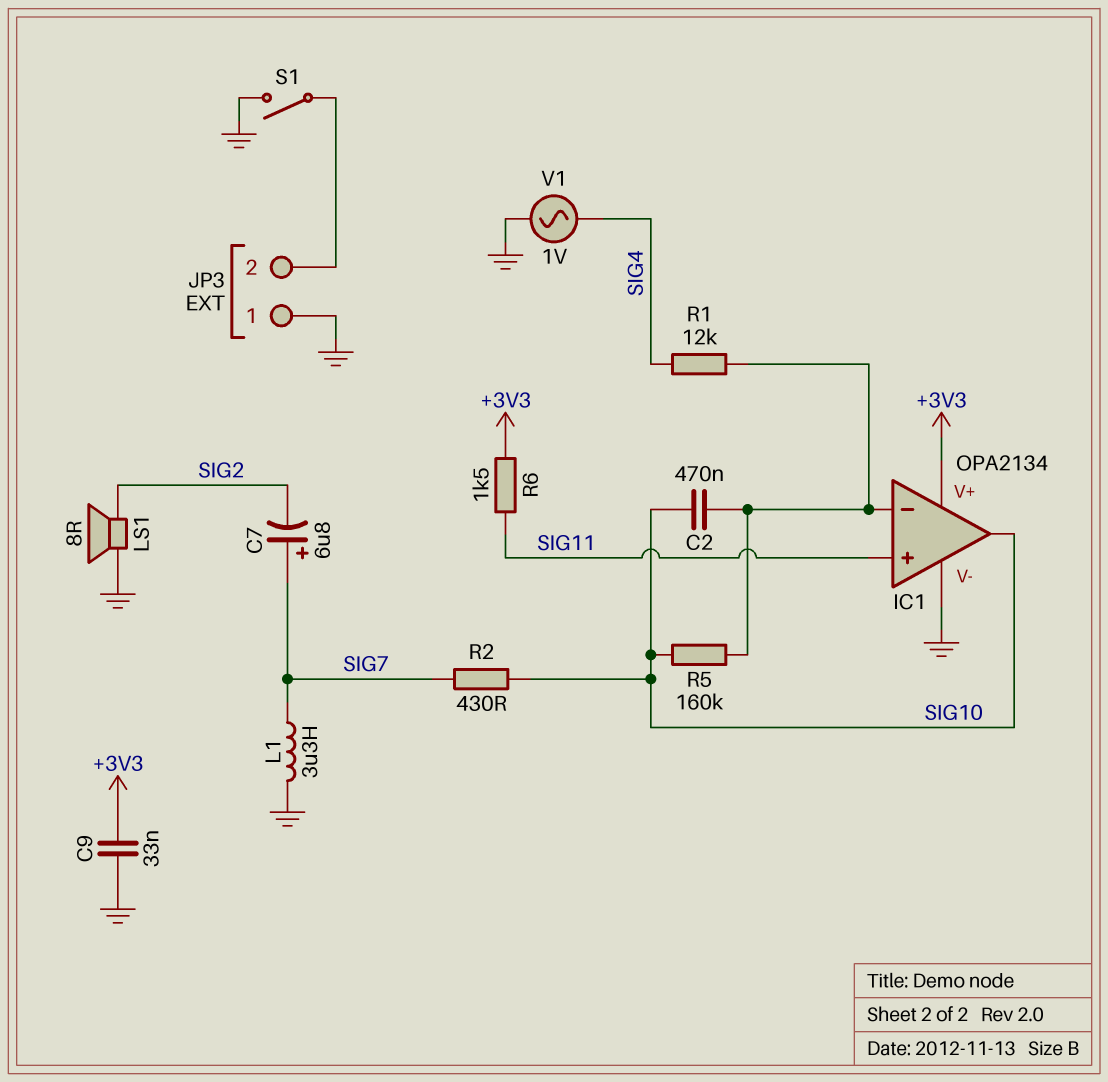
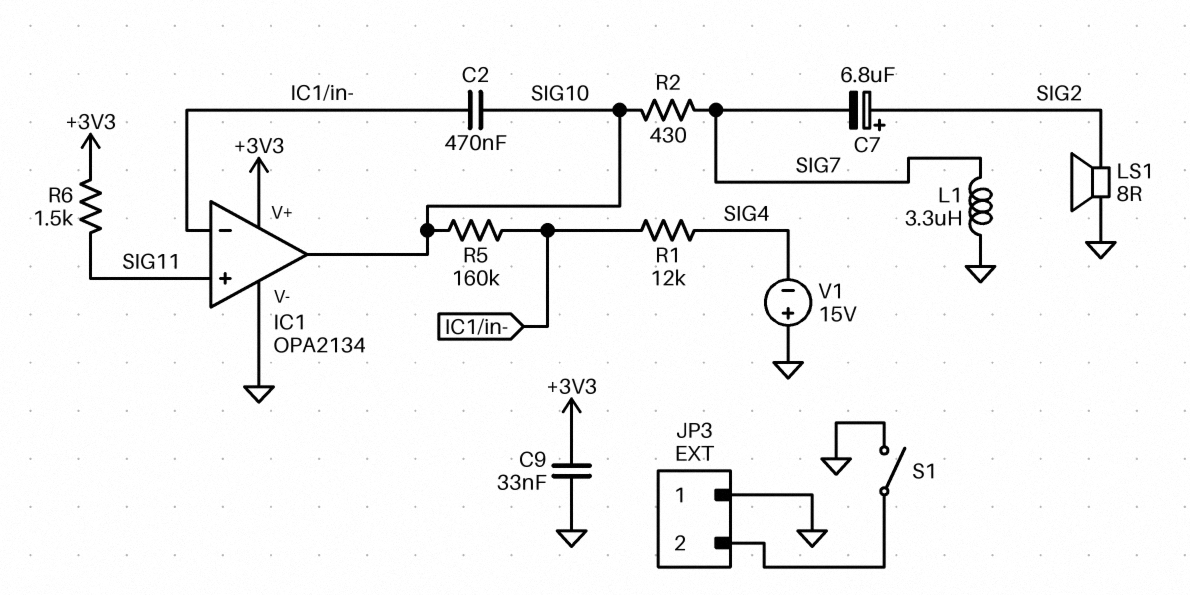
C7: 6.8uF (plus SIG7, minus SIG2) -> 6.8uF (plus SIG2, minus SIG7)
V1: AC 1V (GND, SIG4) -> 15V (plus GND, minus SIG4)

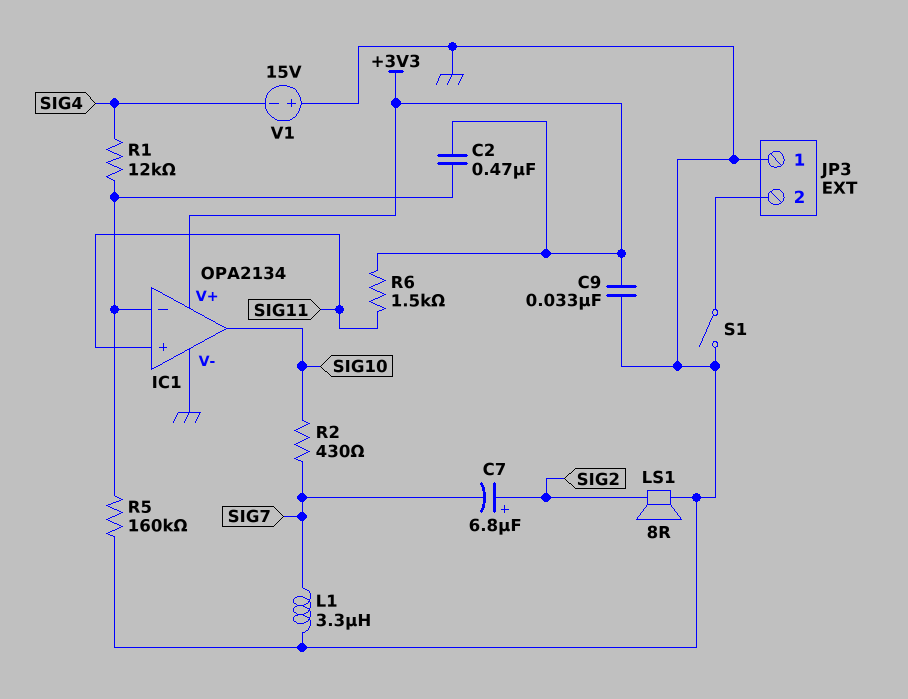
C2: 470nF (IC1/in-, SIG10) -> 470nF (+3V3, IC1/in-)
R5: 160k (IC1/in-, SIG10) -> 160k (GND, IC1/in-)

